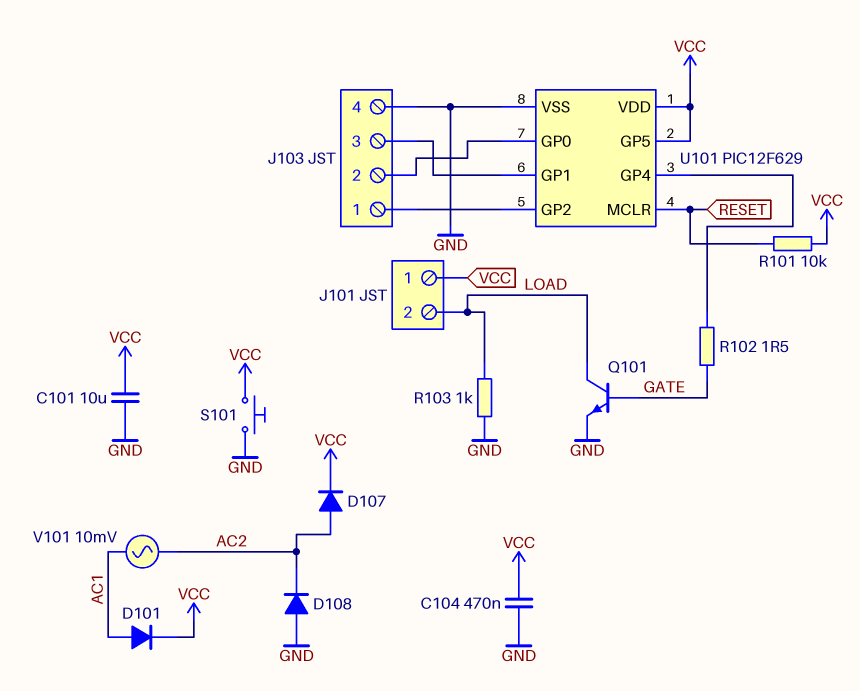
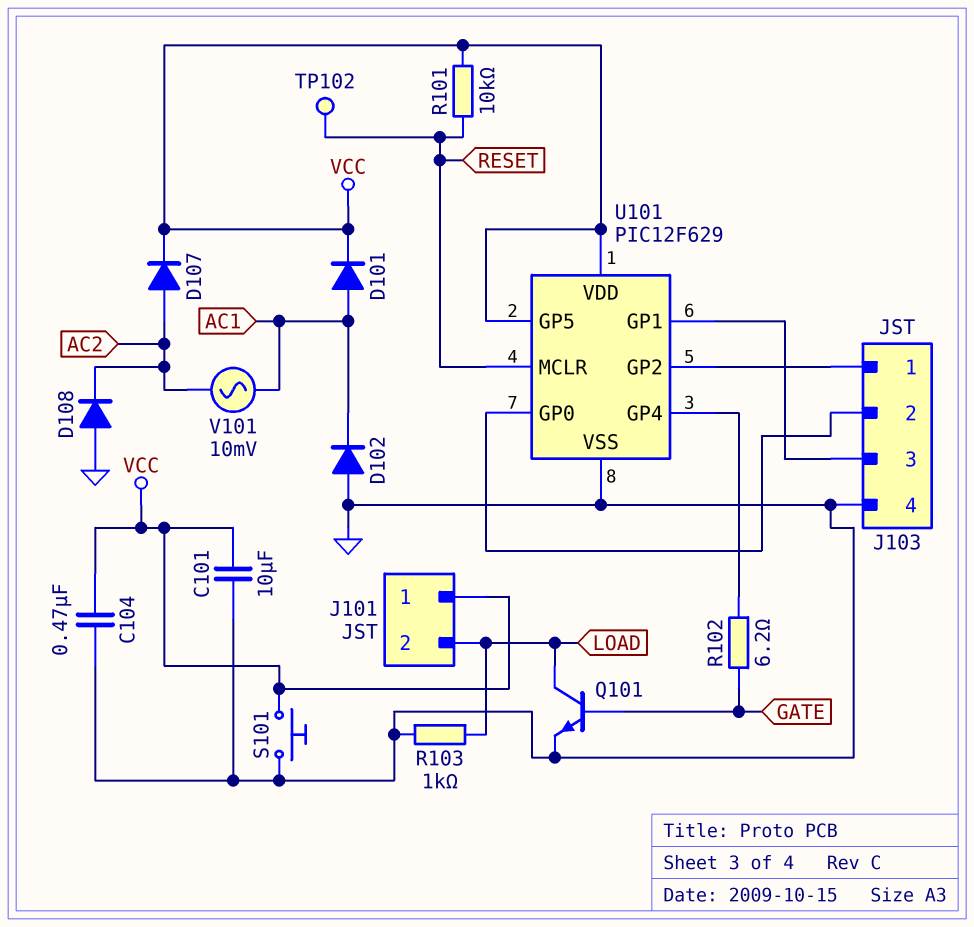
D102: none -> diode (A GND, K AC1)
R102: 1.5 (GATE, U101/GP4) -> 6.2 (GATE, U101/GP4)
TP102: none -> test point (RESET)

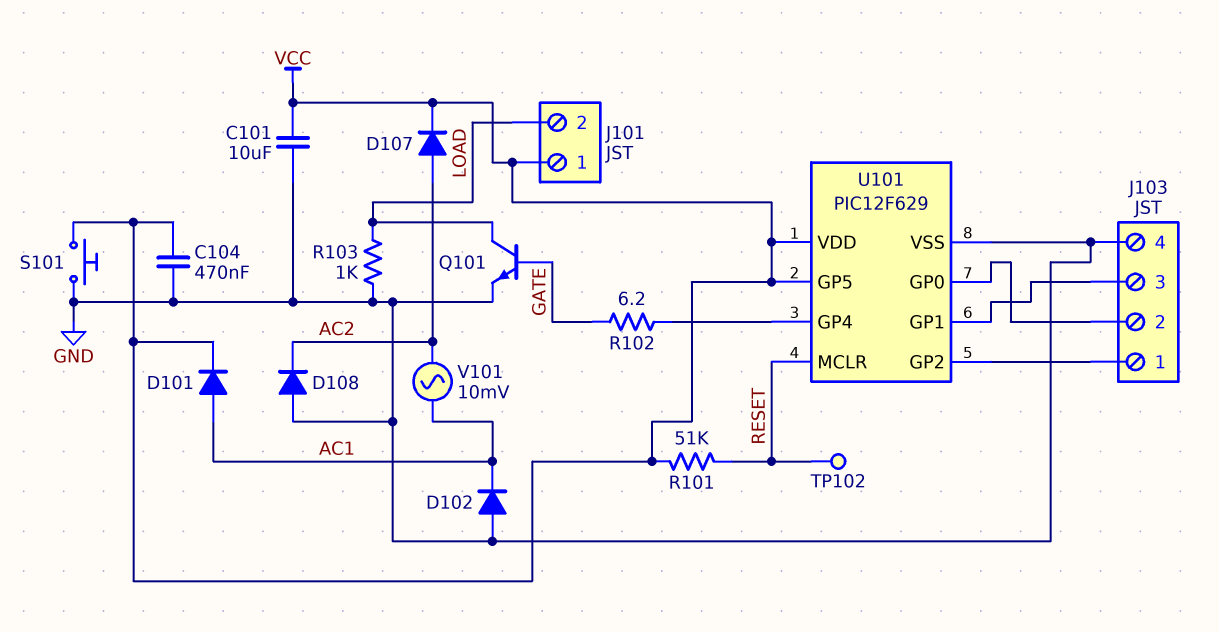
R101: 10k (RESET, VCC) -> 51k (RESET, VCC)

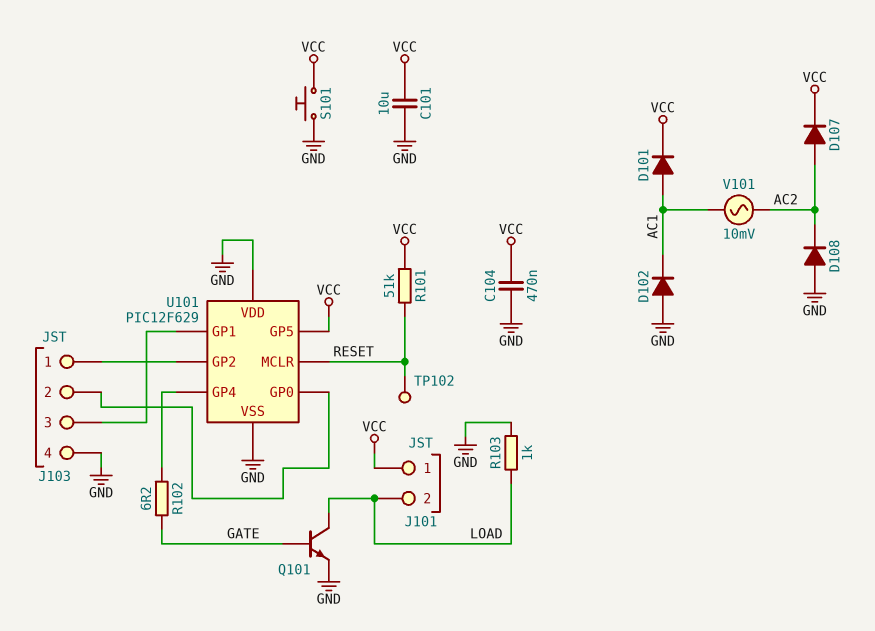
U101 pin VDD: VCC -> GND

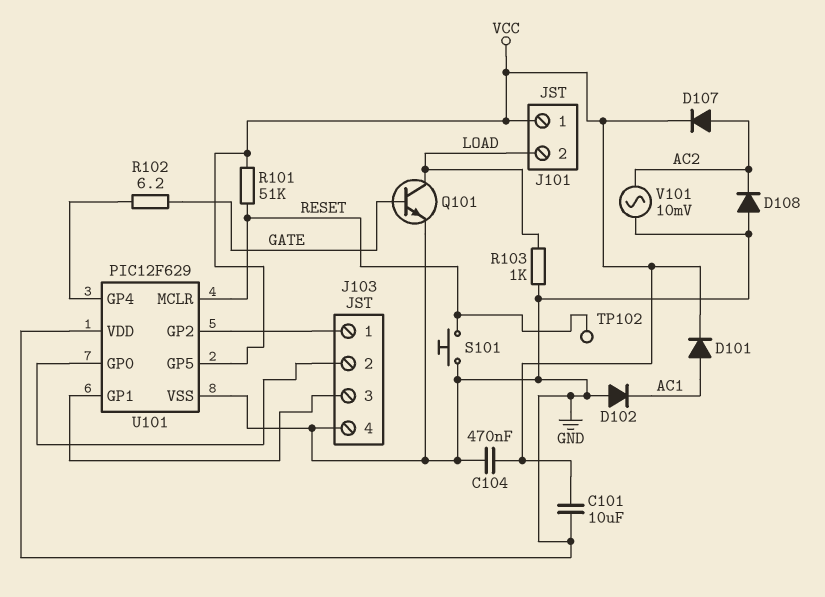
S101: button (GND, VCC) -> button (GND, RESET)
V101: AC 10mV (AC1, AC2) -> AC 10mV (AC2, GND)

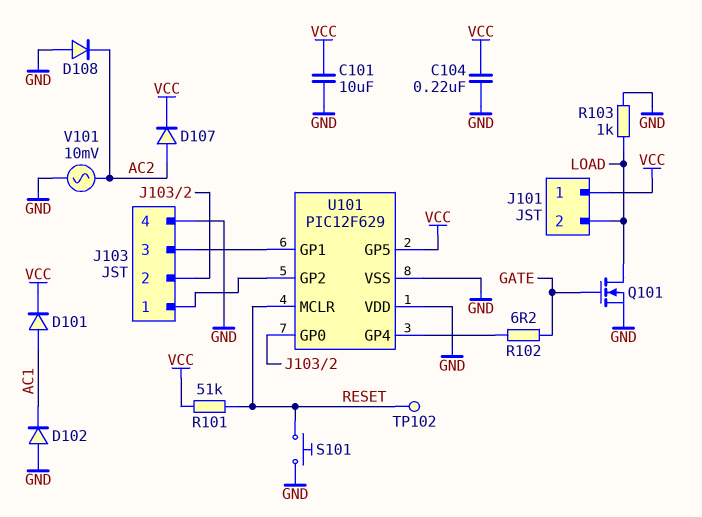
C104: 470nF (GND, VCC) -> 220nF (GND, VCC)
Q101: NPN (B GATE, C LOAD, E GND) -> NMOS (G GATE, D LOAD, S GND)

